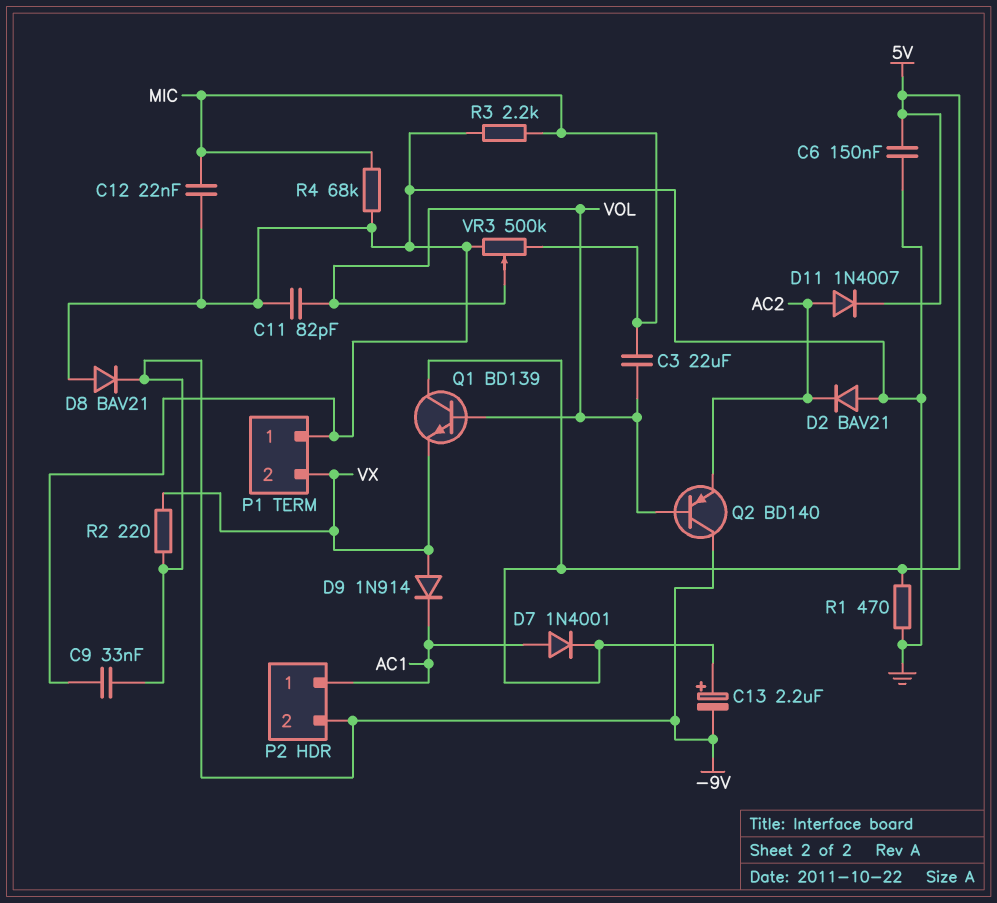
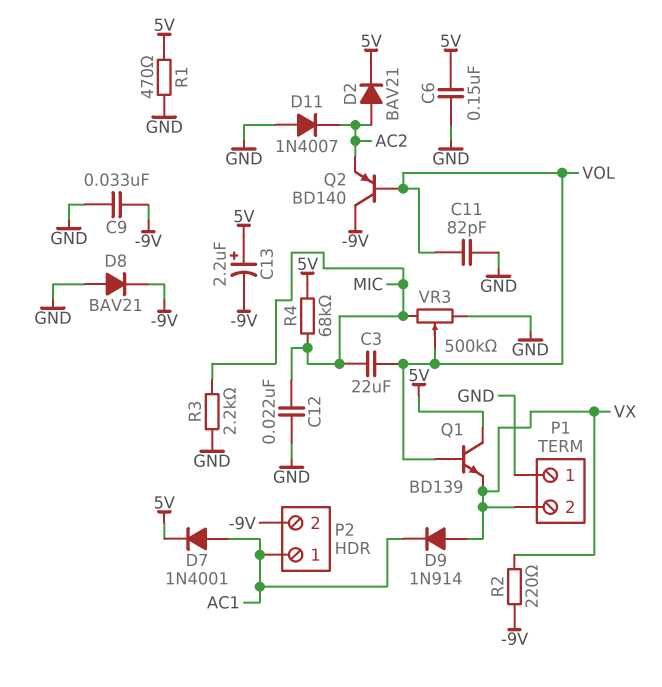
D2: diode BAV21 (A GND, K AC2) -> diode BAV21 (A AC2, K 5V)
D11: diode 1N4007 (A AC2, K 5V) -> diode 1N4007 (A GND, K AC2)
R4: 68k (GND, MIC) -> 68k (5V, MIC)

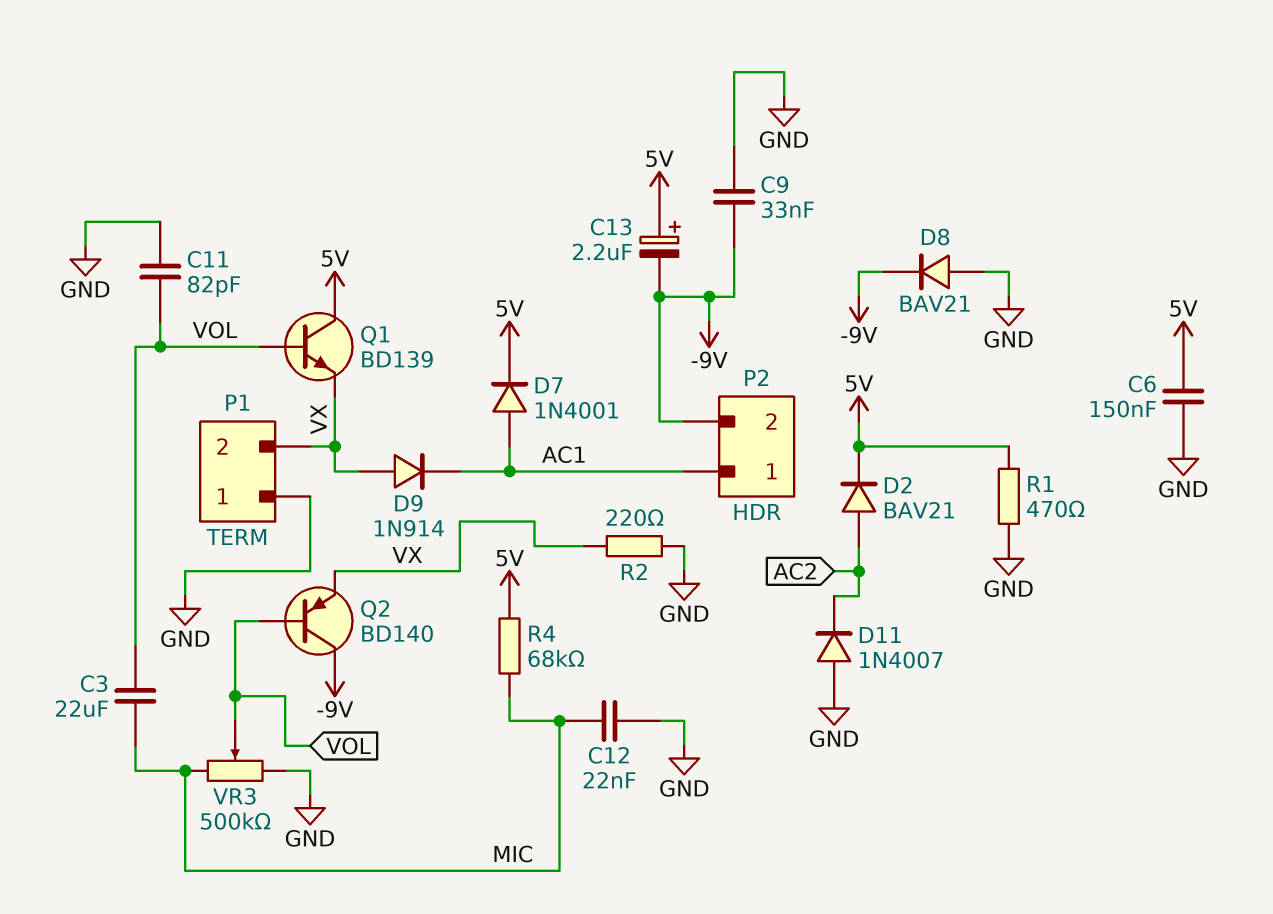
Q2: PNP BD140 (B VOL, C -9V, E AC2) -> PNP BD140 (B VOL, C -9V, E VX)
R2: 220 (-9V, VX) -> 220 (GND, VX)
R3: 2.2k (GND, MIC) -> none

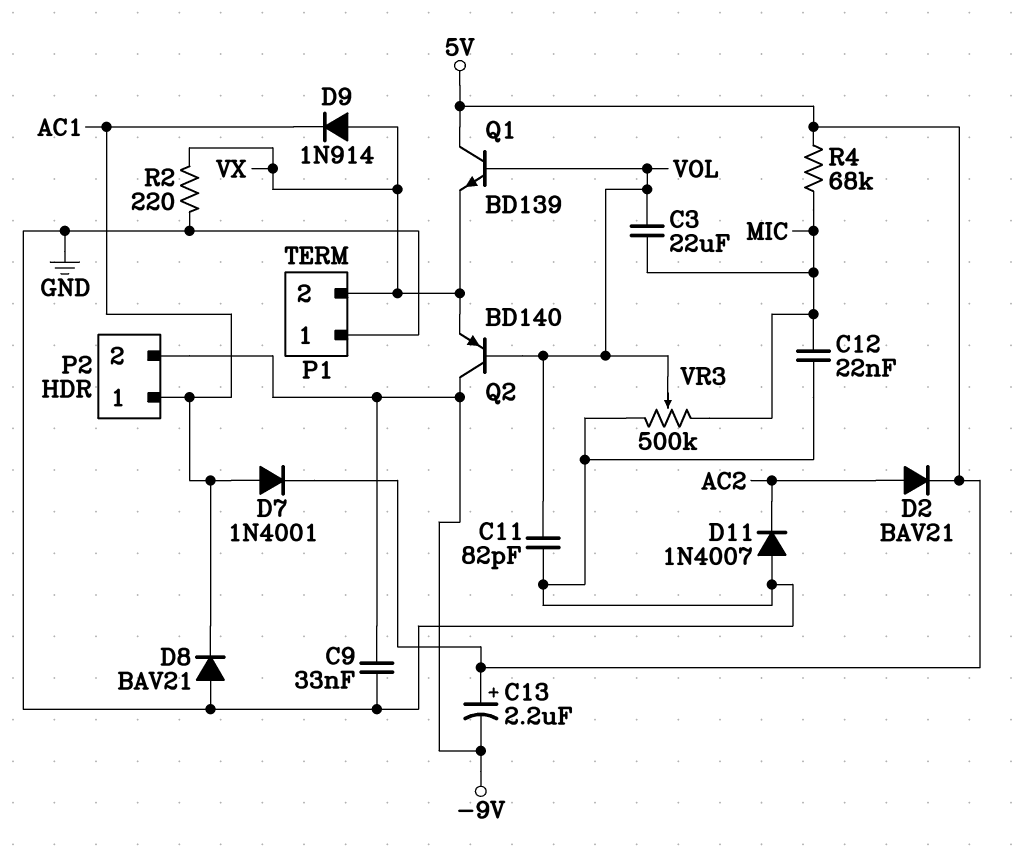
C6: 150nF (5V, GND) -> none
D8: diode BAV21 (A GND, K -9V) -> diode BAV21 (A GND, K AC1)
R1: 470 (5V, GND) -> none

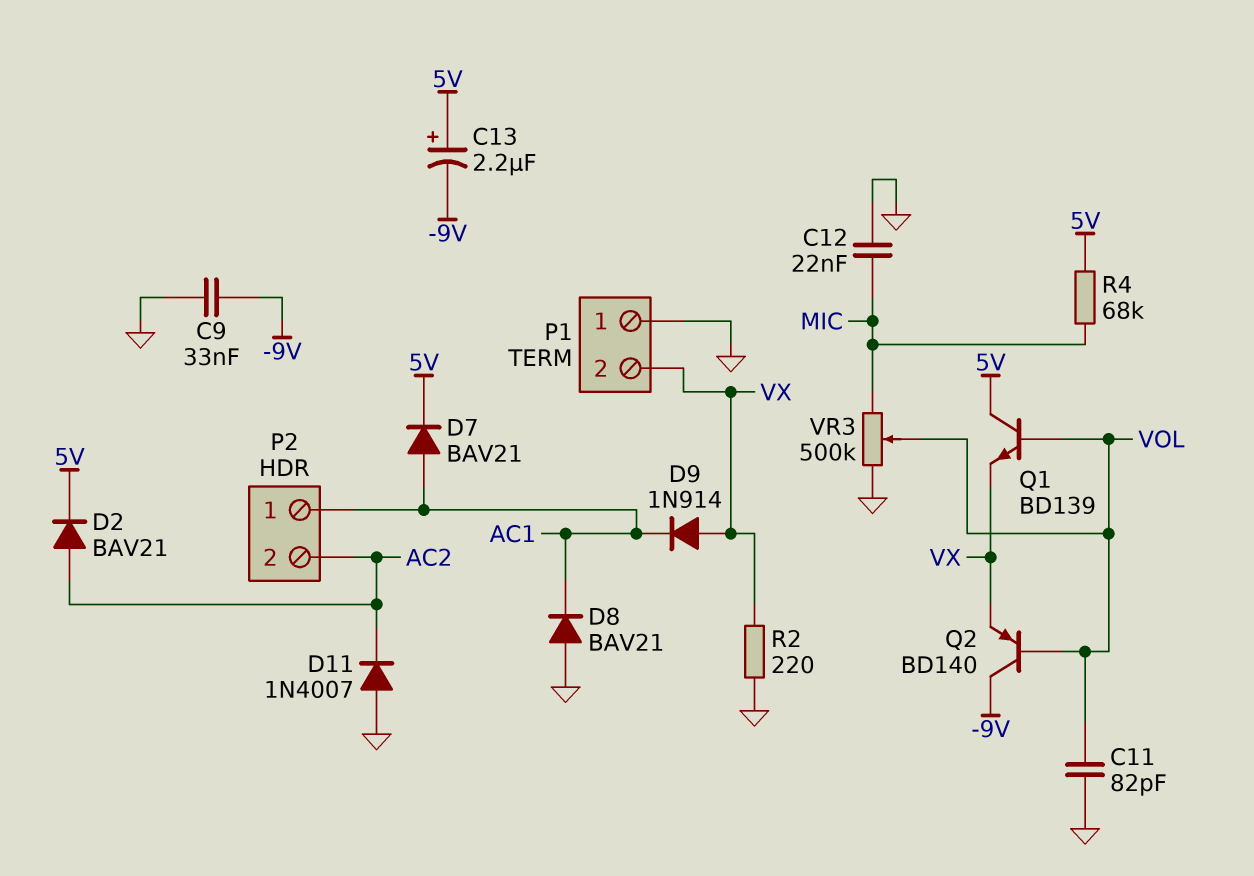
C3: 22uF (MIC, VOL) -> none
D7: diode 1N4001 (A AC1, K 5V) -> diode BAV21 (A AC1, K 5V)
P2 pin 2: -9V -> AC2

